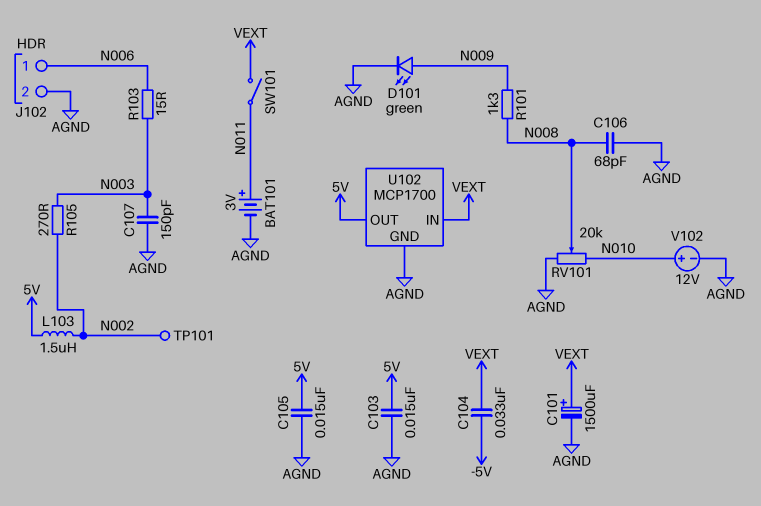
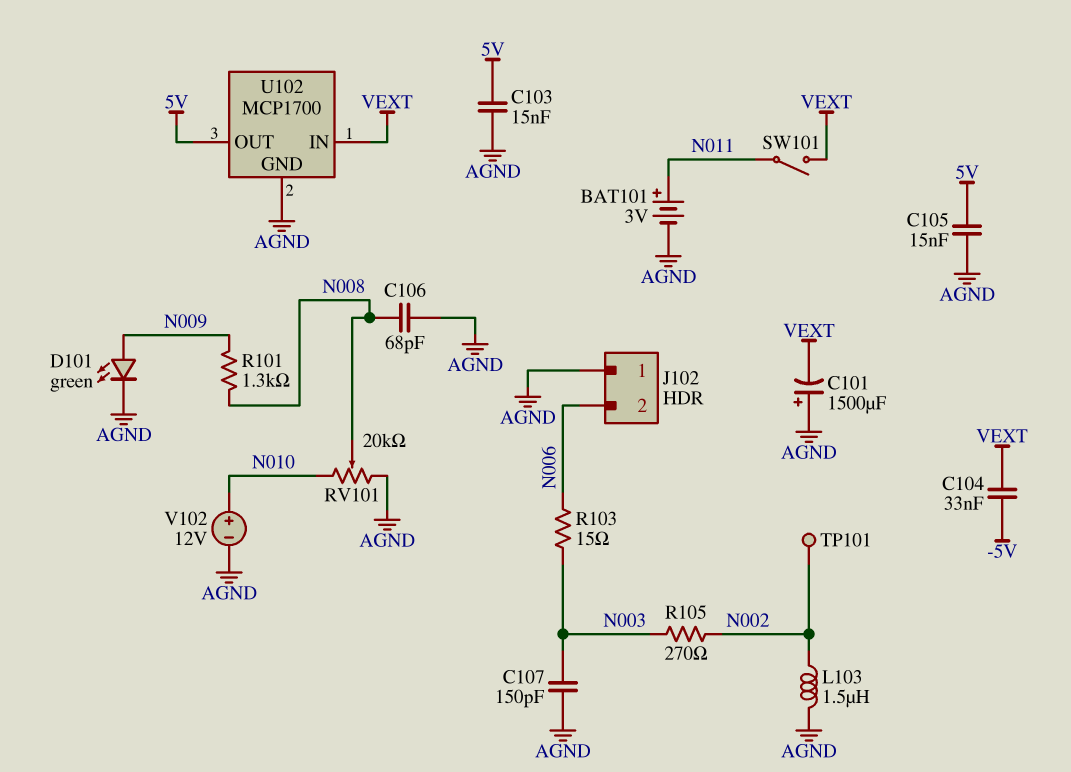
C101: 1500uF (plus VEXT, minus AGND) -> 1500uF (plus AGND, minus VEXT)
J102 pin 1: N006 -> AGND
J102 pin 2: AGND -> N006
L103: 1.5uH (5V, N002) -> 1.5uH (AGND, N002)

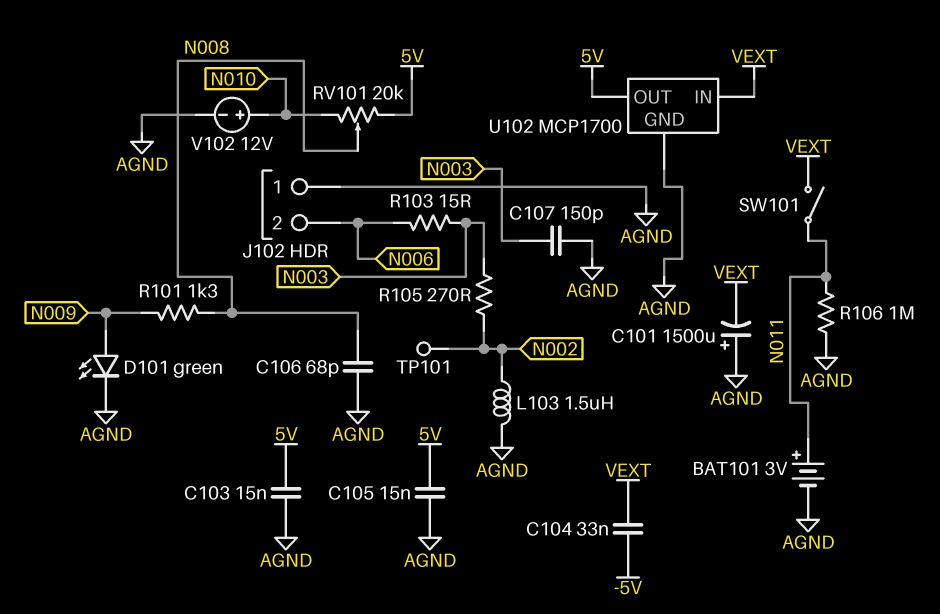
R106: none -> 1M (AGND, N011)
RV101: 20k (AGND, N010, wiper N008) -> 20k (5V, N010, wiper N008)

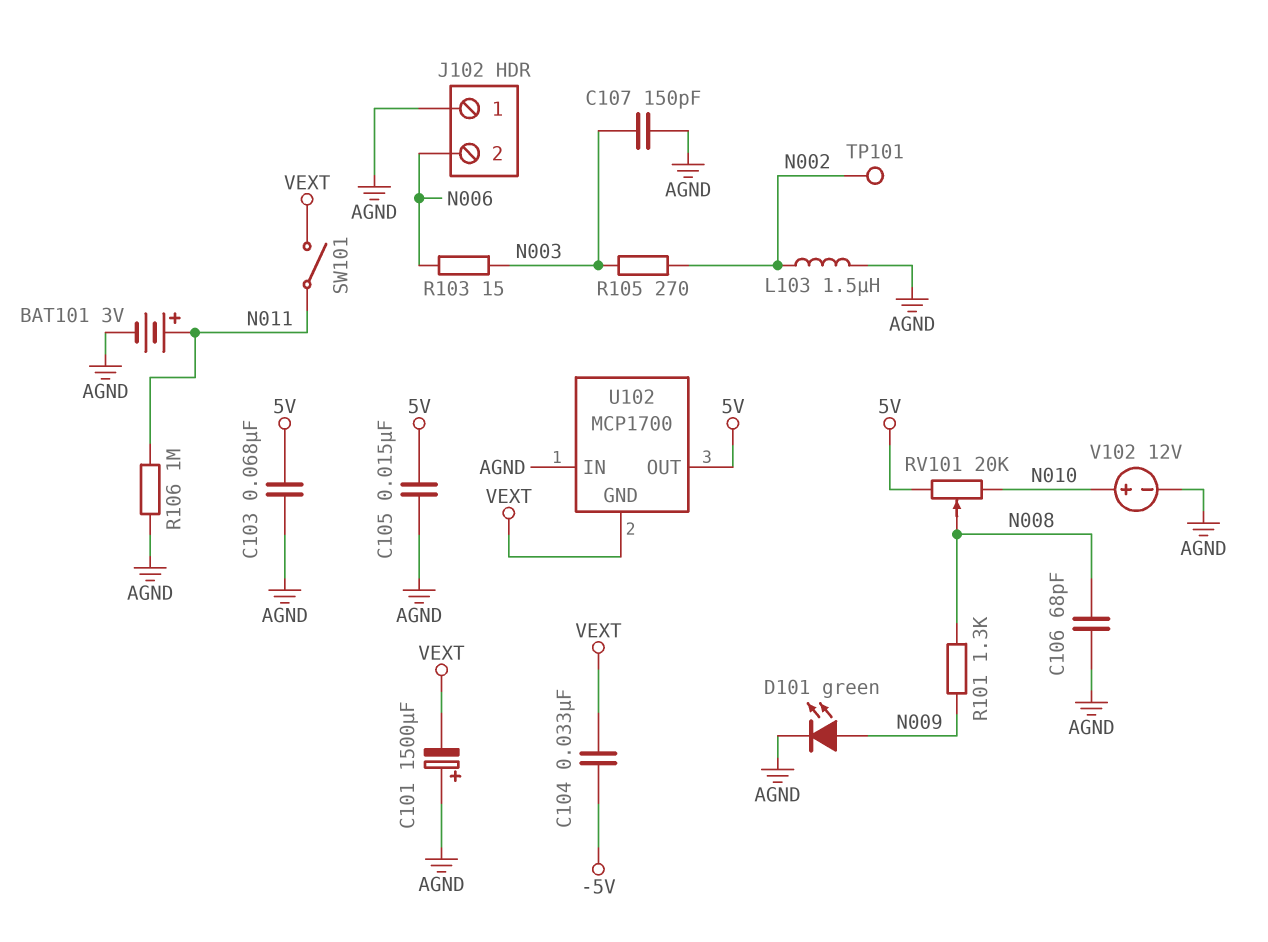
C103: 15nF (5V, AGND) -> 68nF (5V, AGND)
U102 pin GND: AGND -> VEXT
U102 pin IN: VEXT -> AGND

